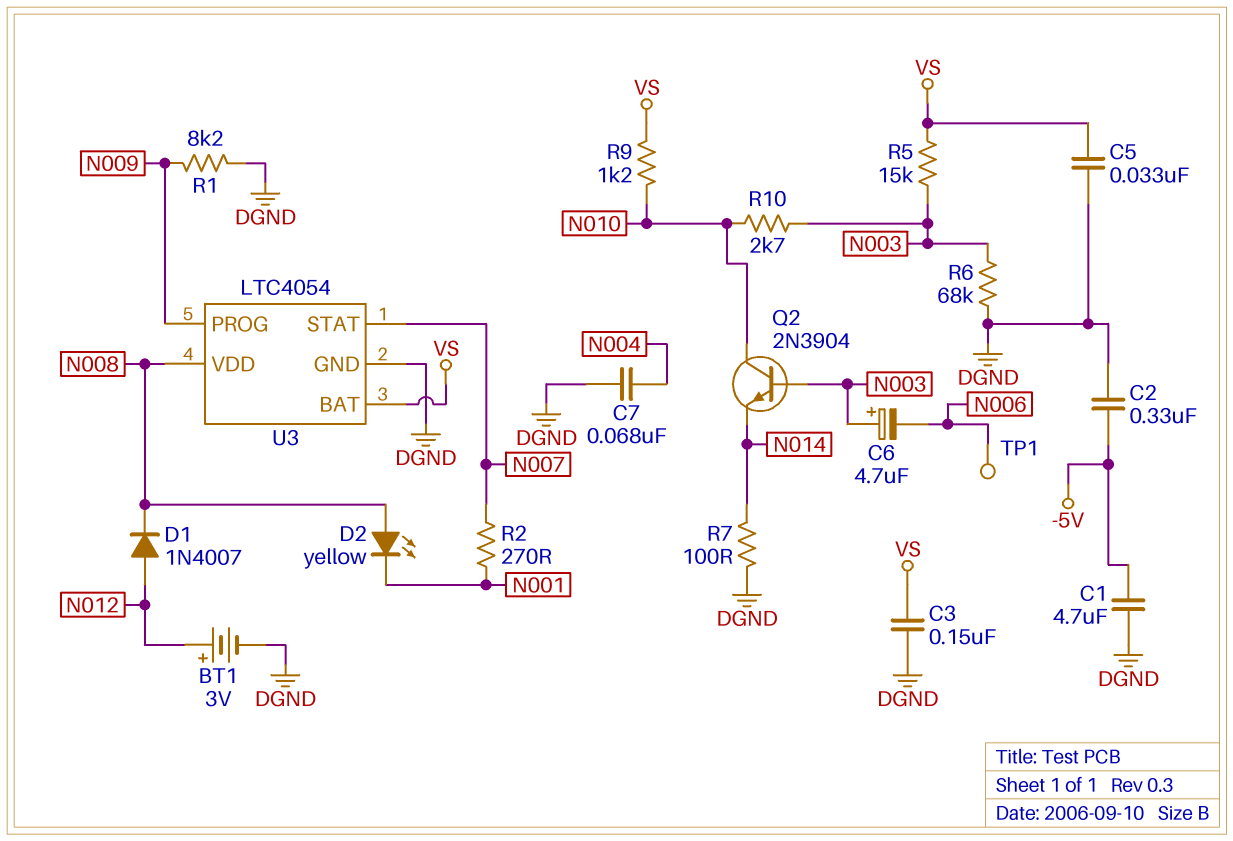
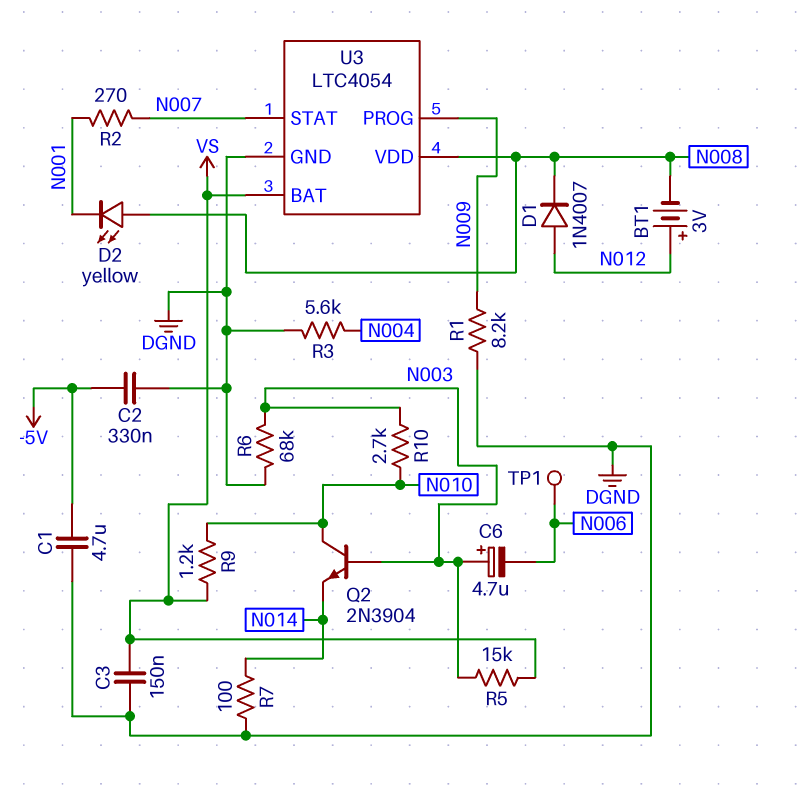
BT1: 3V (plus N012, minus DGND) -> 3V (plus N012, minus N008)
C5: 33nF (DGND, VS) -> none
C7: 68nF (DGND, N004) -> none
R3: none -> 5.6k (DGND, N004)

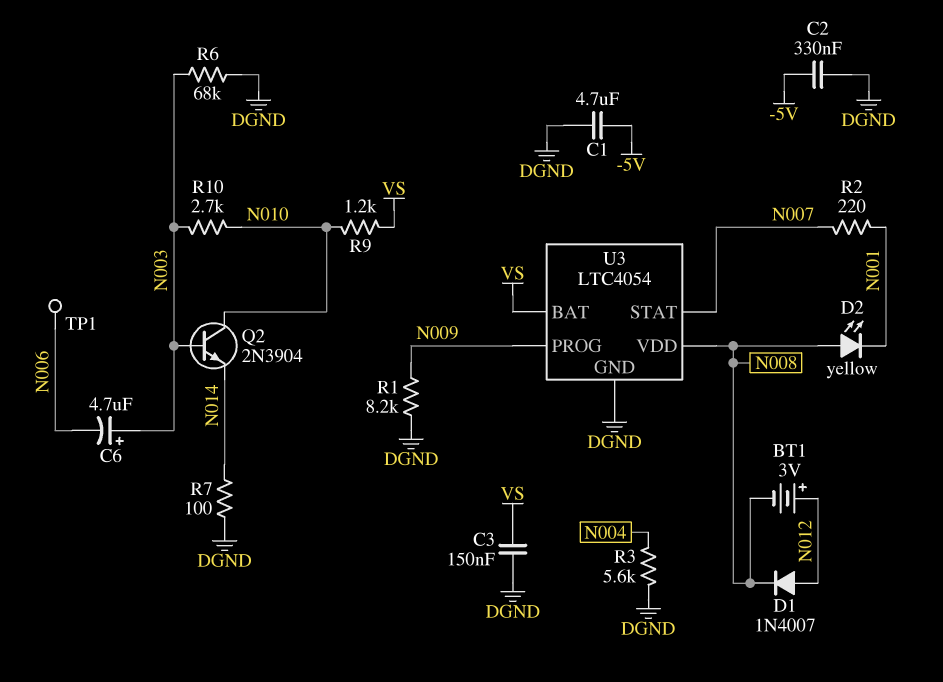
R2: 270 (N001, N007) -> 220 (N001, N007)
R5: 15k (N003, VS) -> none

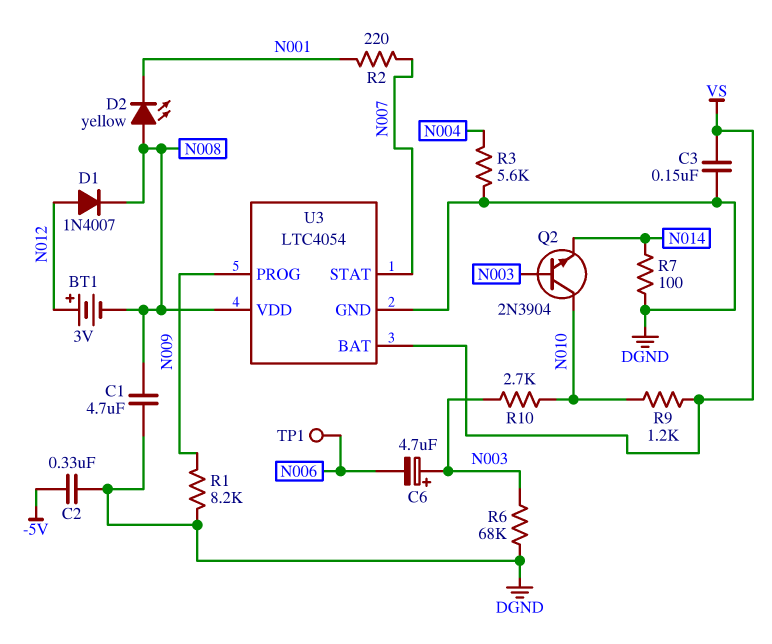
C1: 4.7uF (-5V, DGND) -> 4.7uF (DGND, N008)

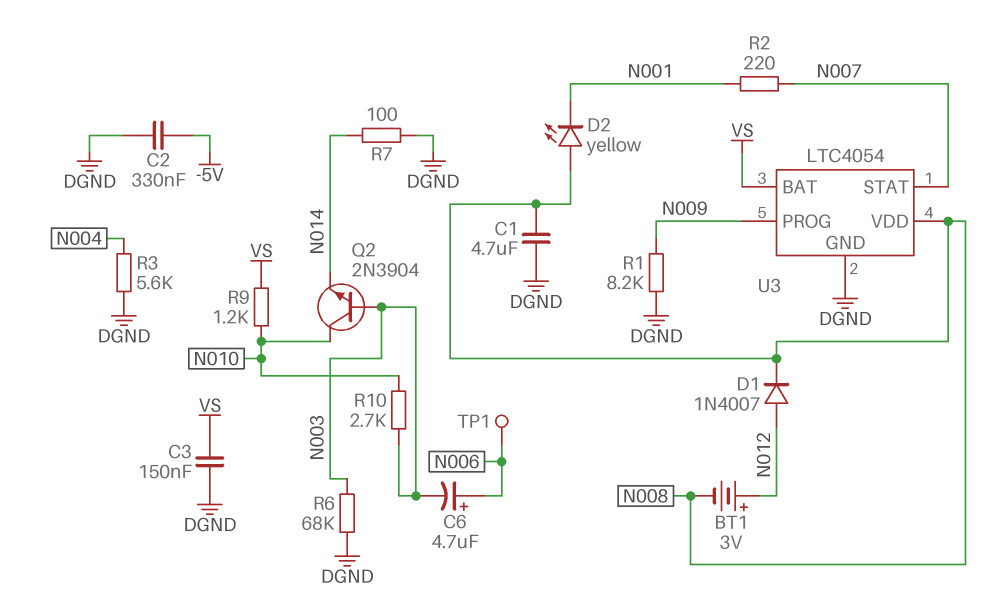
C6: 4.7uF (plus N003, minus N006) -> 4.7uF (plus N006, minus N003)

